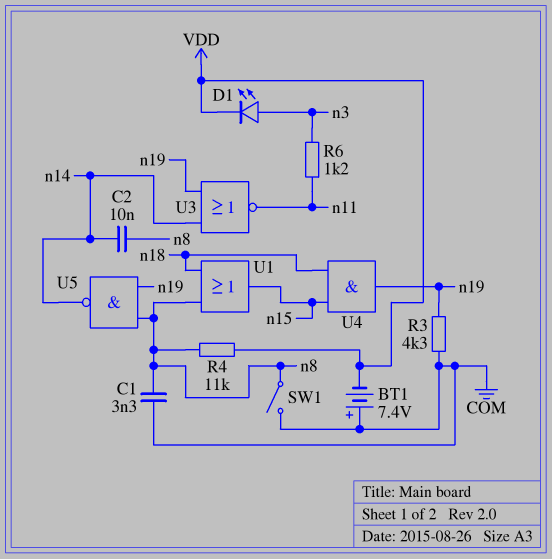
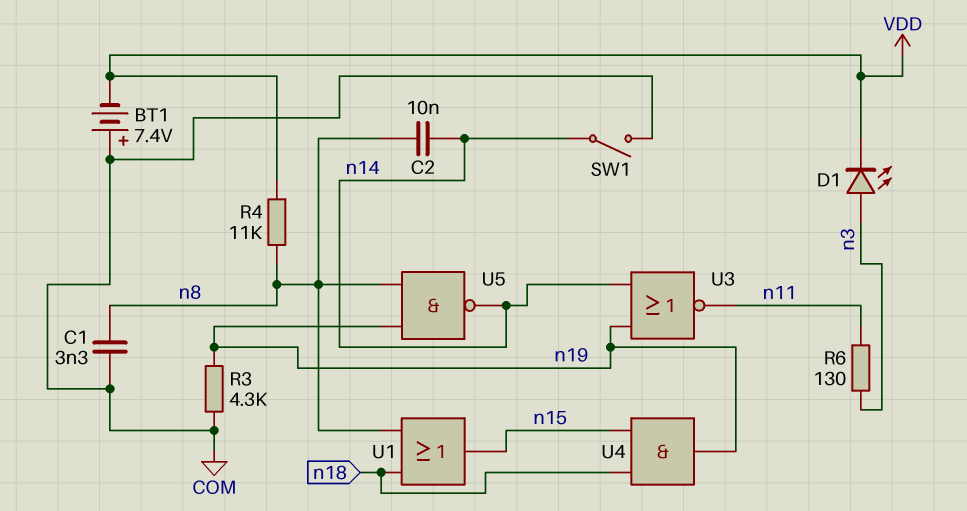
R6: 1.2k (n3, n11) -> 130 (n3, n11)
SW1: switch (COM, n8) -> switch (COM, n14)

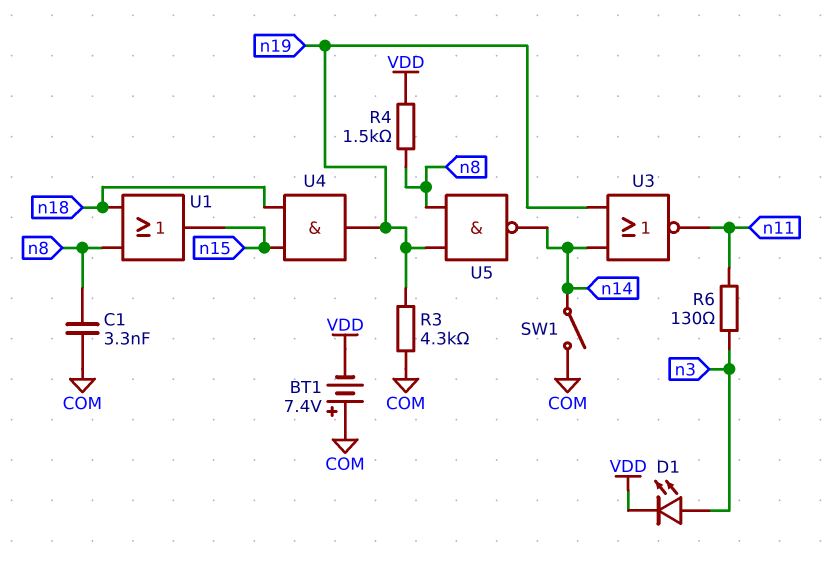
C2: 10nF (n8, n14) -> none
R4: 11k (VDD, n8) -> 1.5k (VDD, n8)

